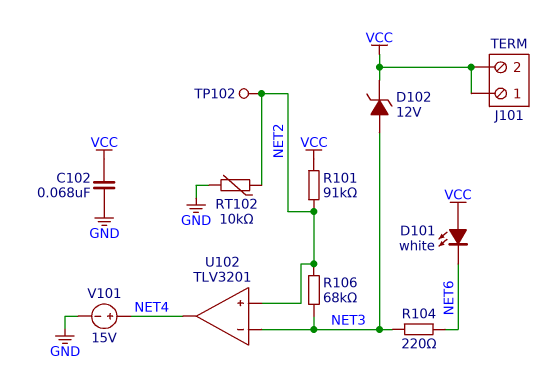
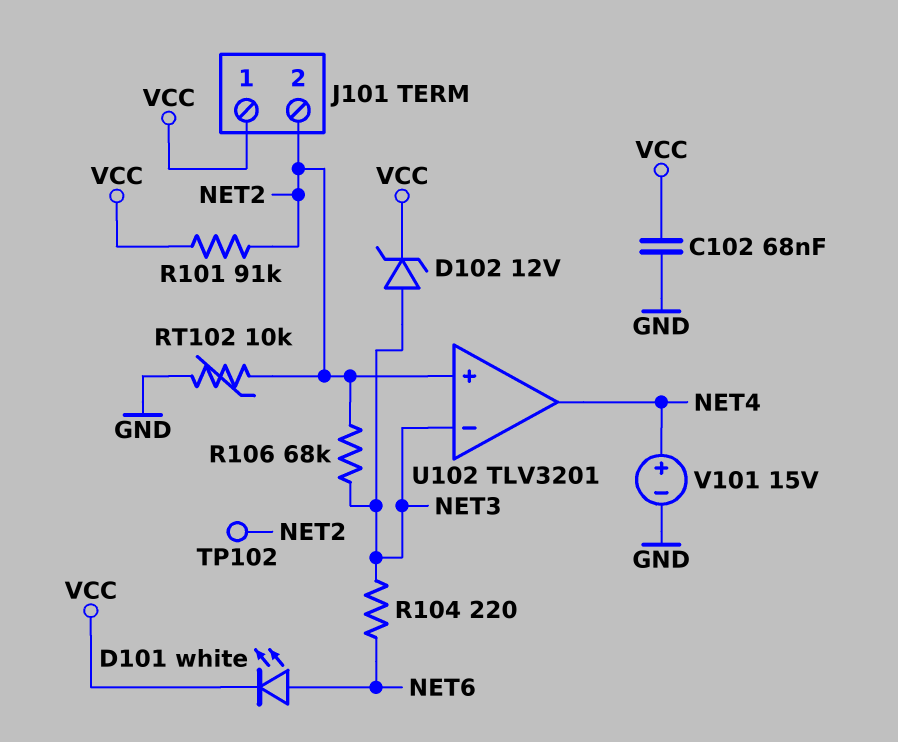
D101: LED white (A VCC, K NET6) -> LED white (A NET6, K VCC)
J101 pin 2: VCC -> NET2

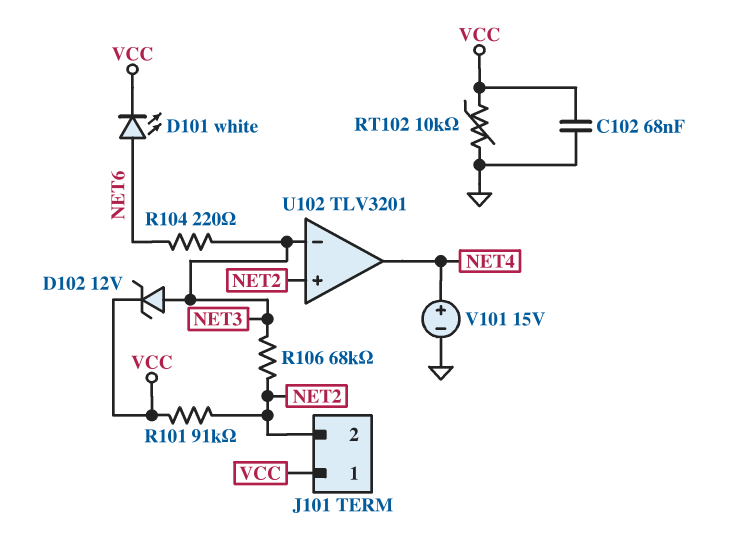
RT102: 10k (GND, NET2) -> 10k (GND, VCC)
TP102: test point (NET2) -> none

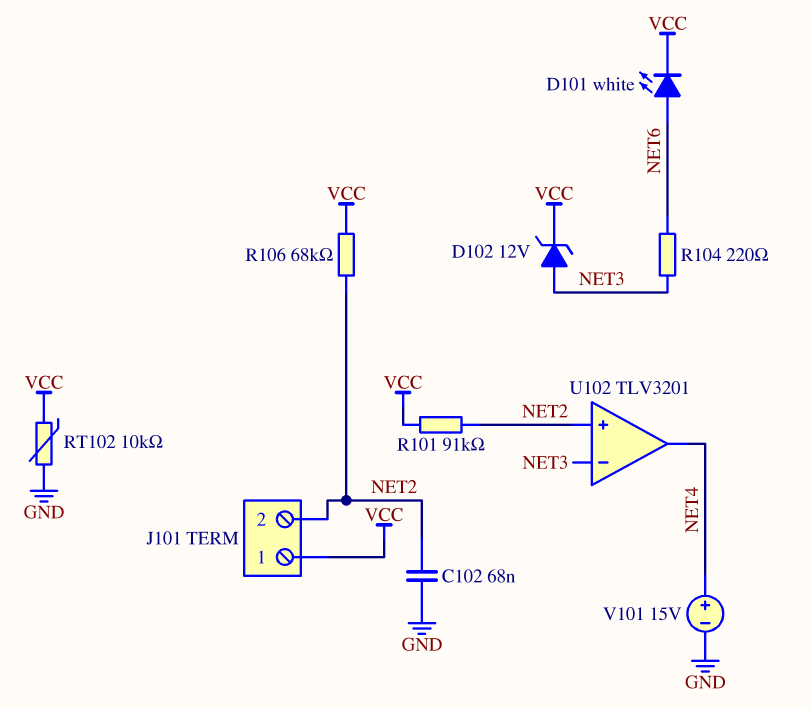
C102: 68nF (GND, VCC) -> 68nF (GND, NET2)
R106: 68k (NET2, NET3) -> 68k (NET2, VCC)

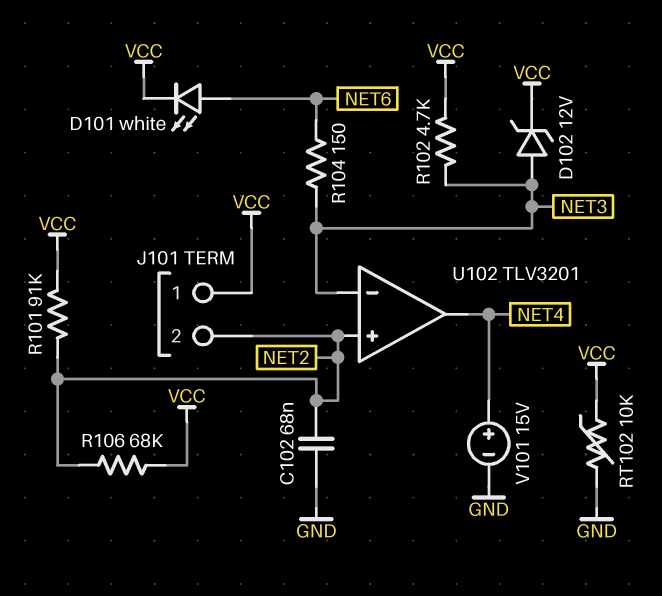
R102: none -> 4.7k (NET3, VCC)
R104: 220 (NET3, NET6) -> 150 (NET3, NET6)

